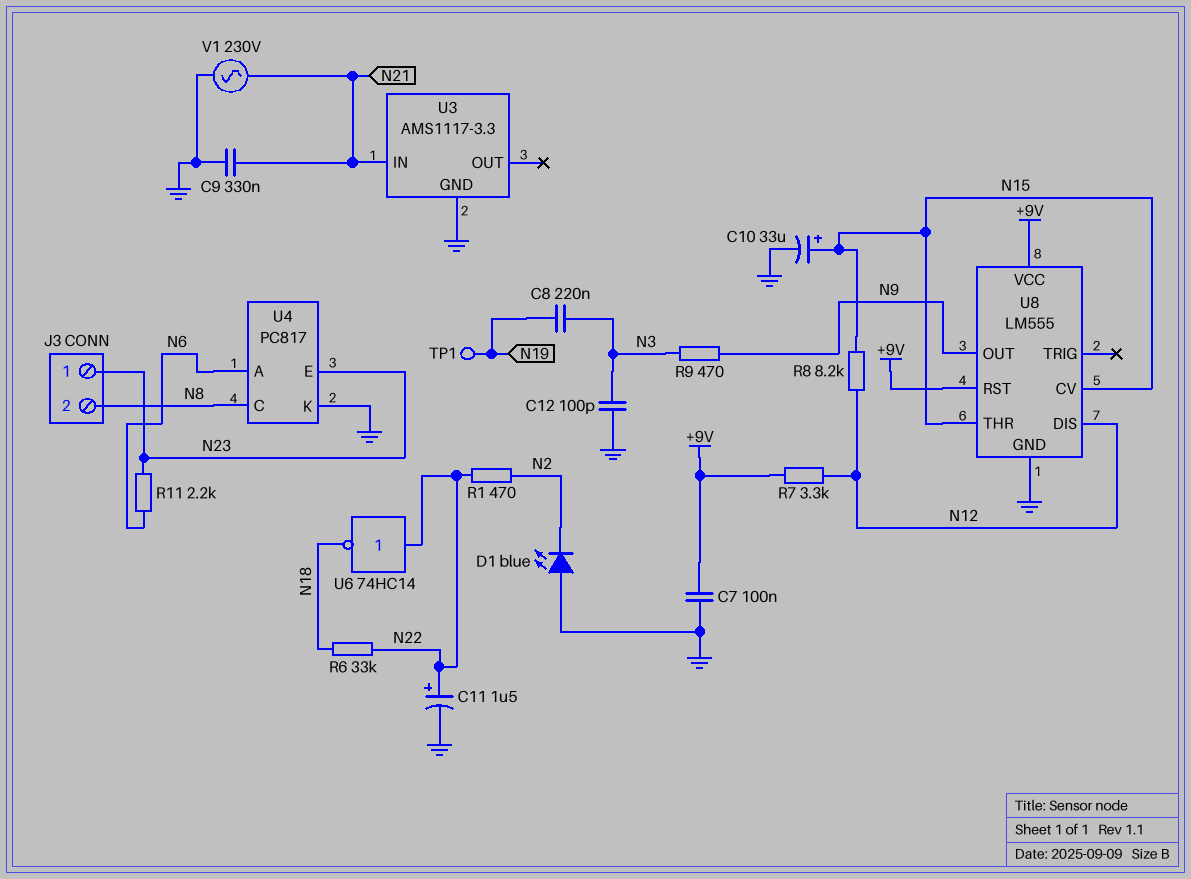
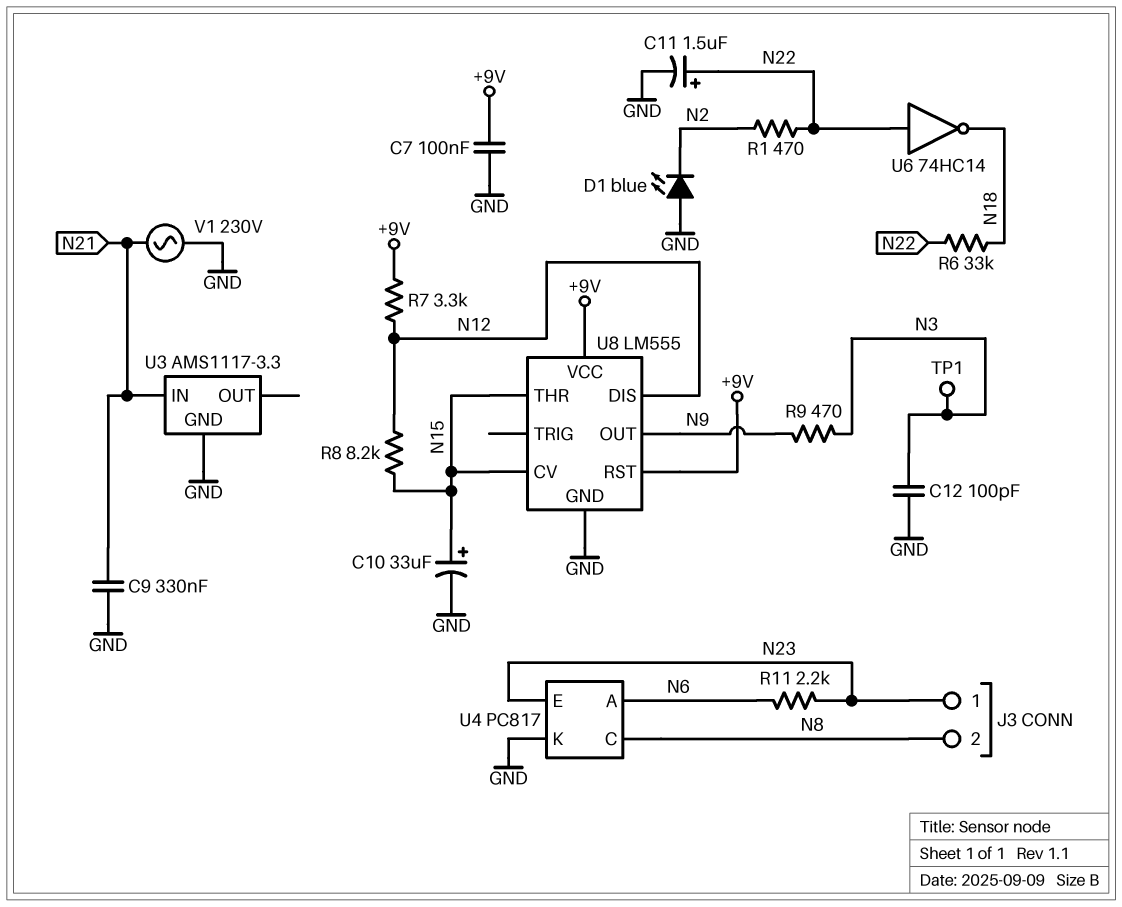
C8: 220nF (N3, N19) -> none
TP1: test point (N19) -> test point (N3)

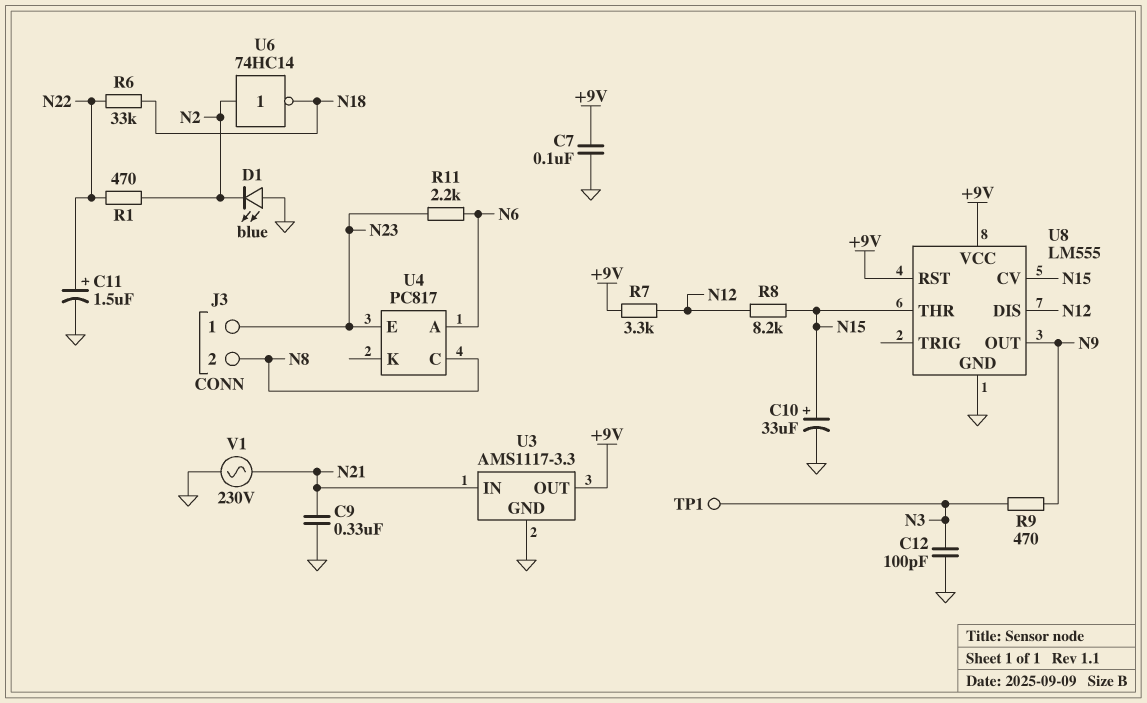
U3 pin OUT: none -> +9V
U4 pin K: GND -> none
U6: NOT 74HC14 (in N22, out N18) -> NOT 74HC14 (in N2, out N18)

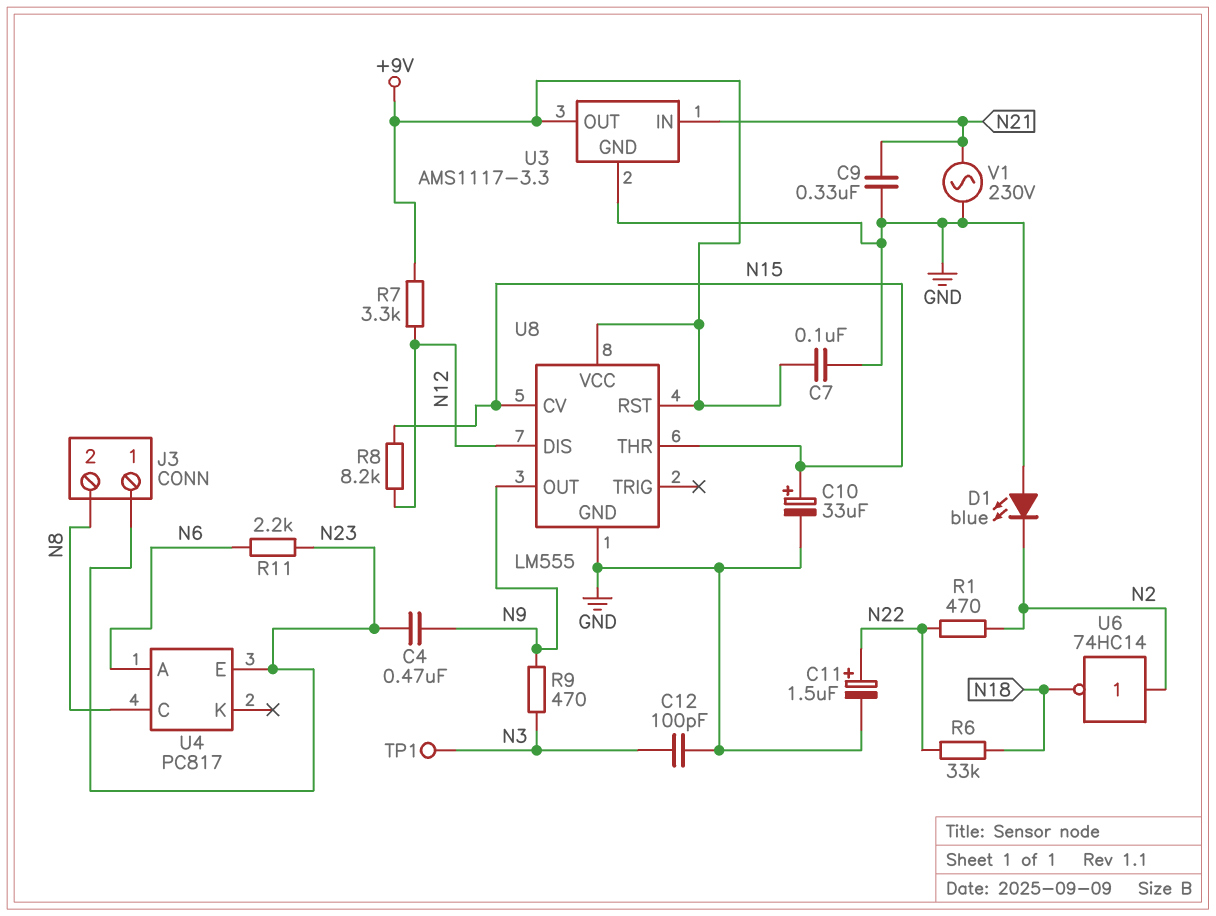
C4: none -> 470nF (N9, N23)

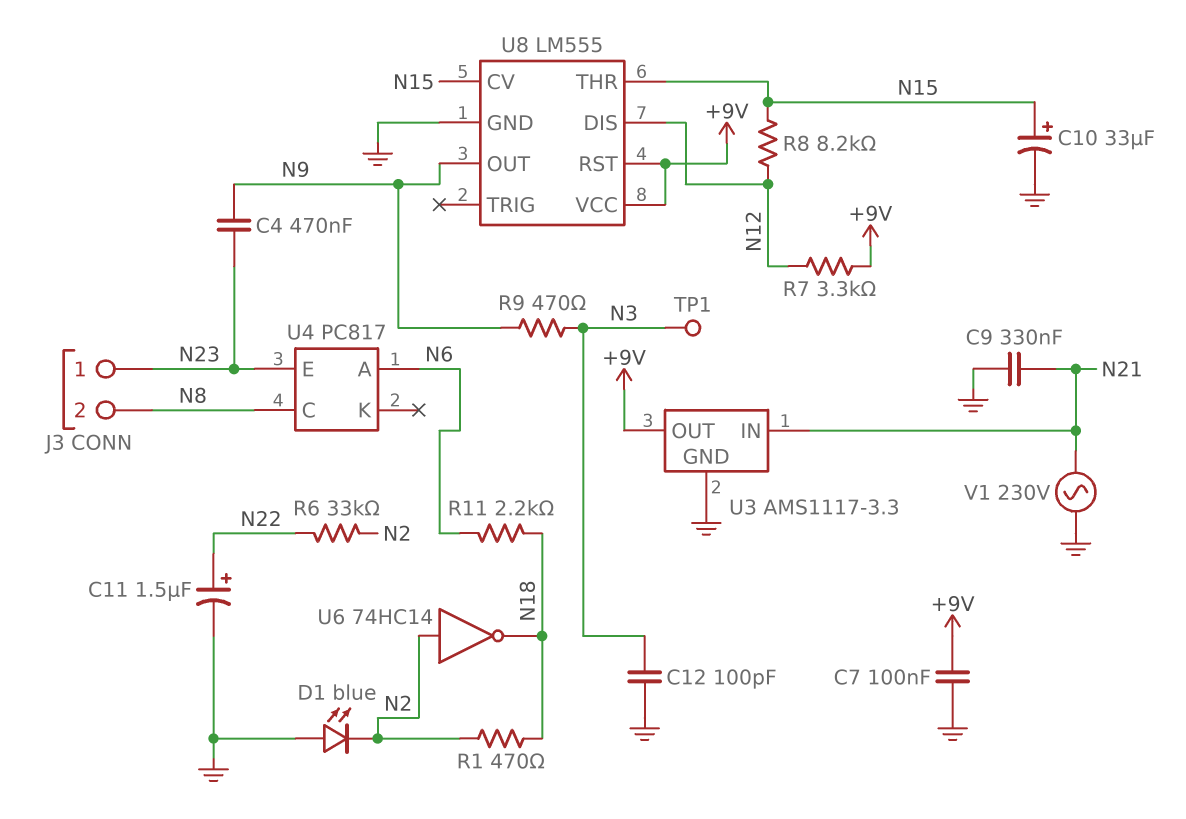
R1: 470 (N2, N22) -> 470 (N2, N18)
R6: 33k (N18, N22) -> 33k (N2, N22)
R11: 2.2k (N6, N23) -> 2.2k (N6, N18)

